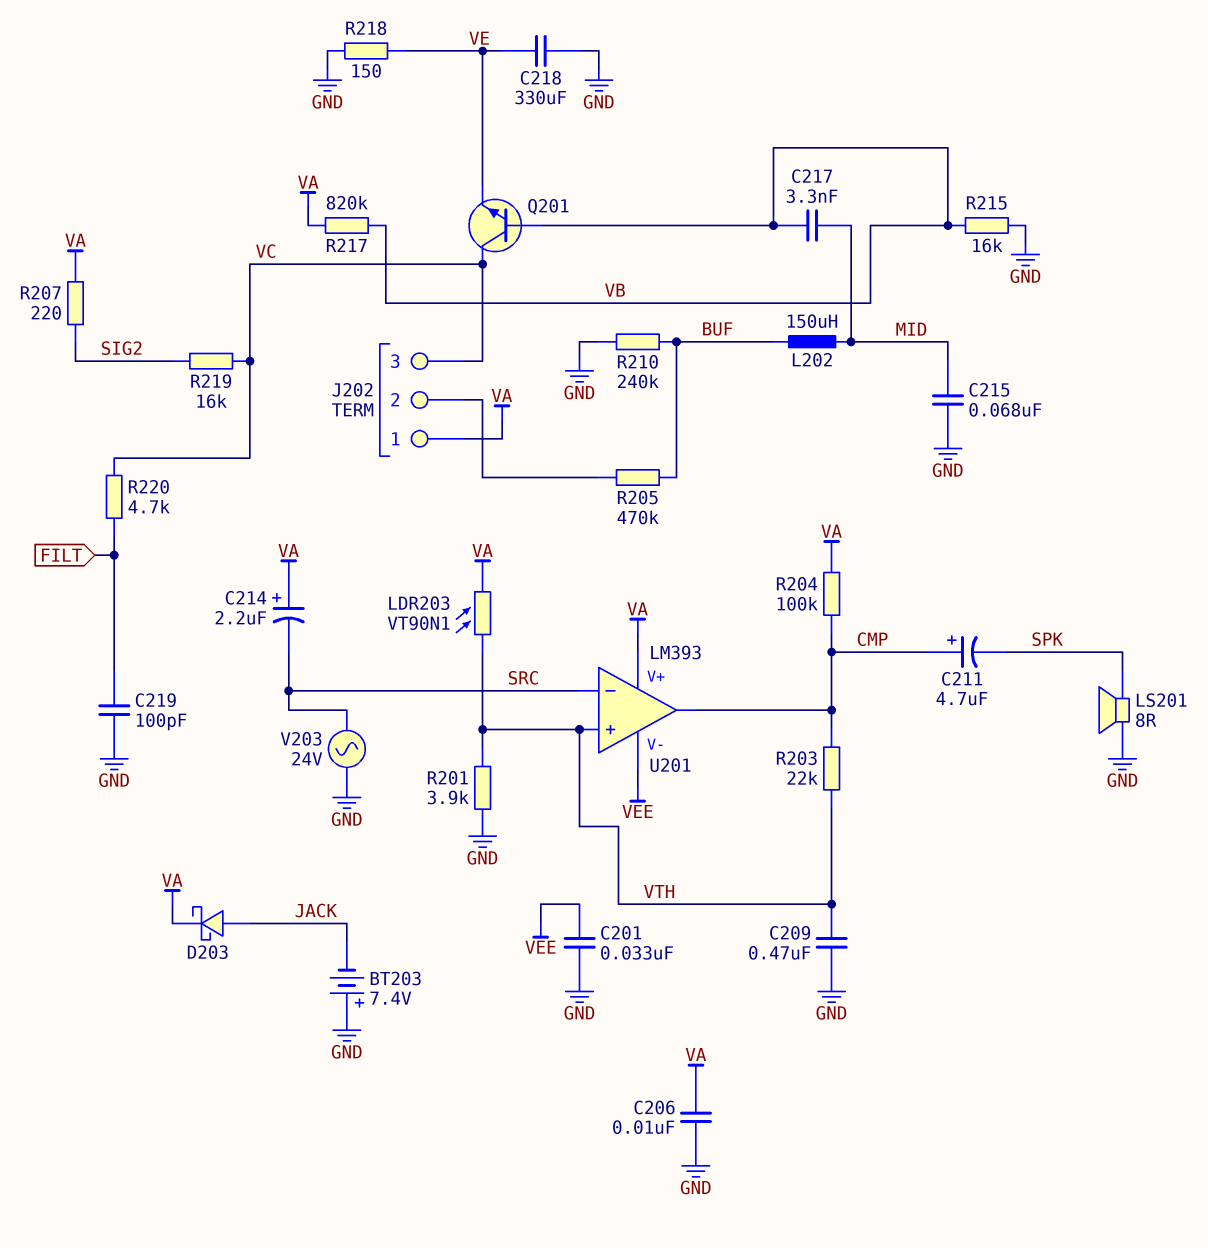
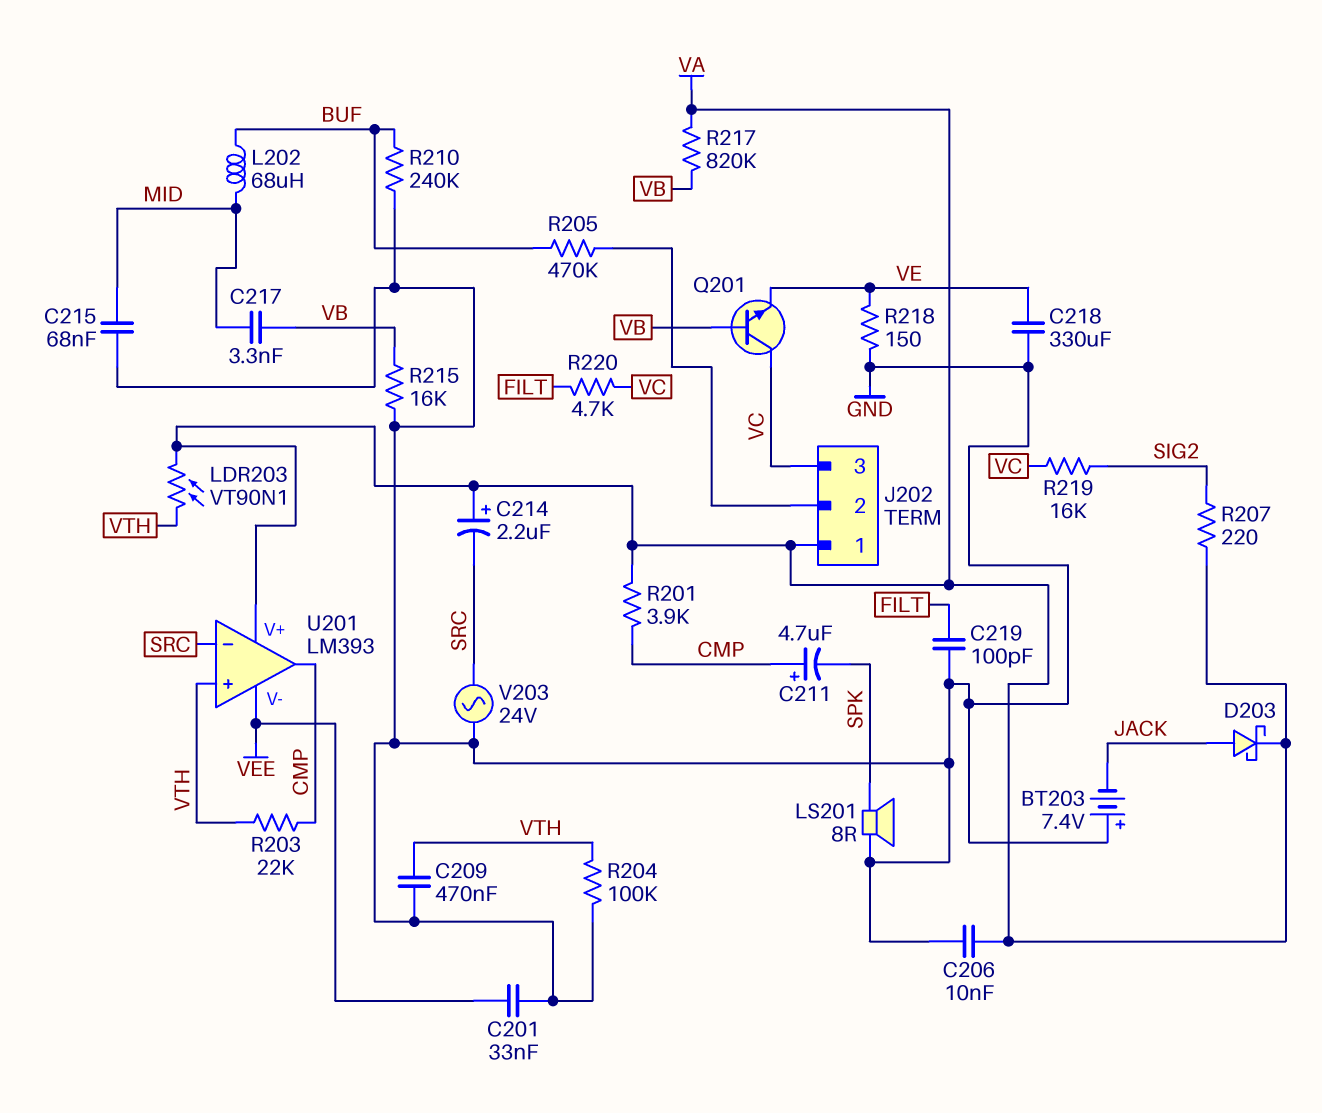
L202: 150uH (BUF, MID) -> 68uH (BUF, MID)
R201: 3.9k (GND, VTH) -> 3.9k (CMP, VA)
R204: 100k (CMP, VA) -> 100k (GND, VTH)

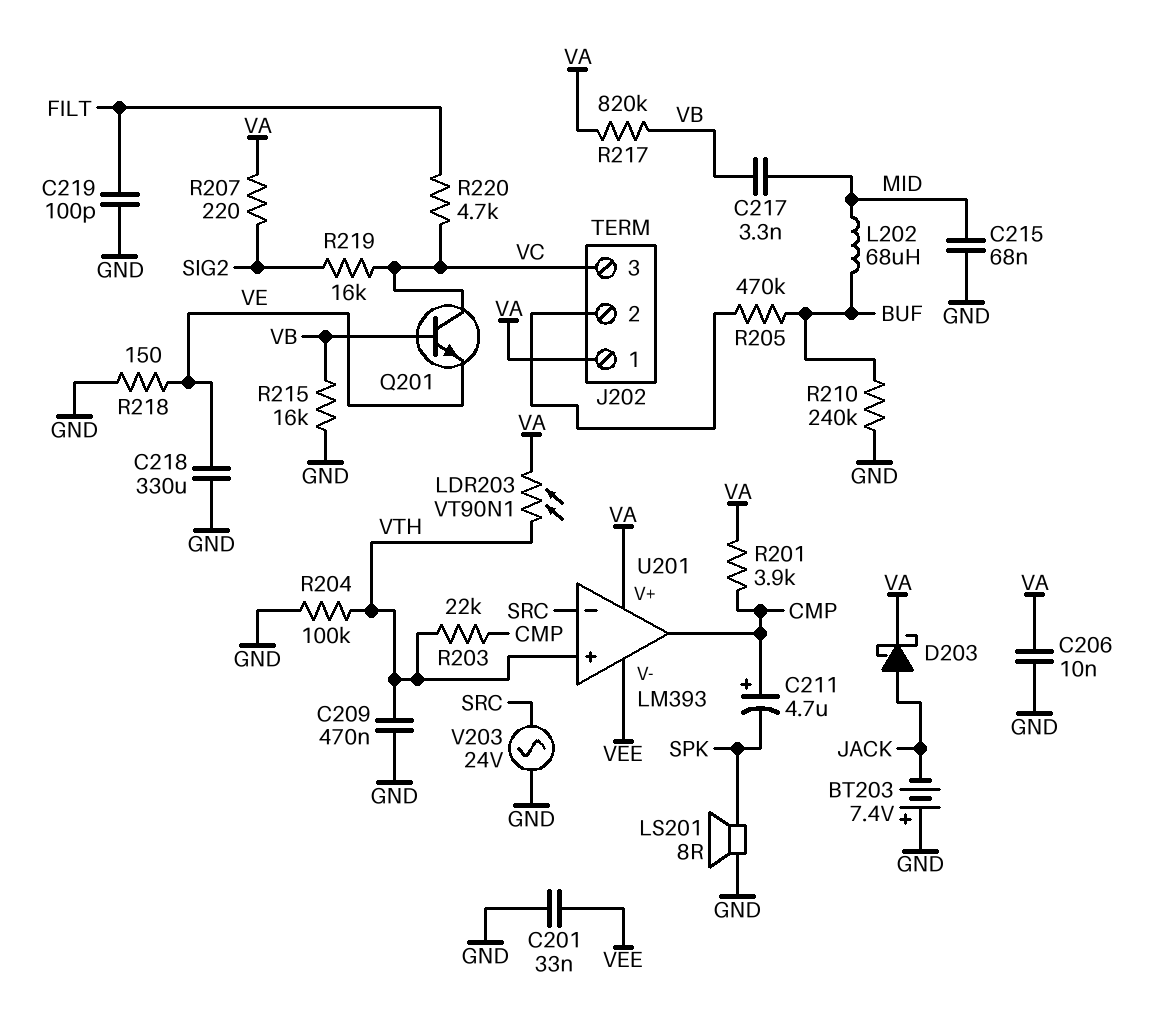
C214: 2.2uF (plus VA, minus SRC) -> none

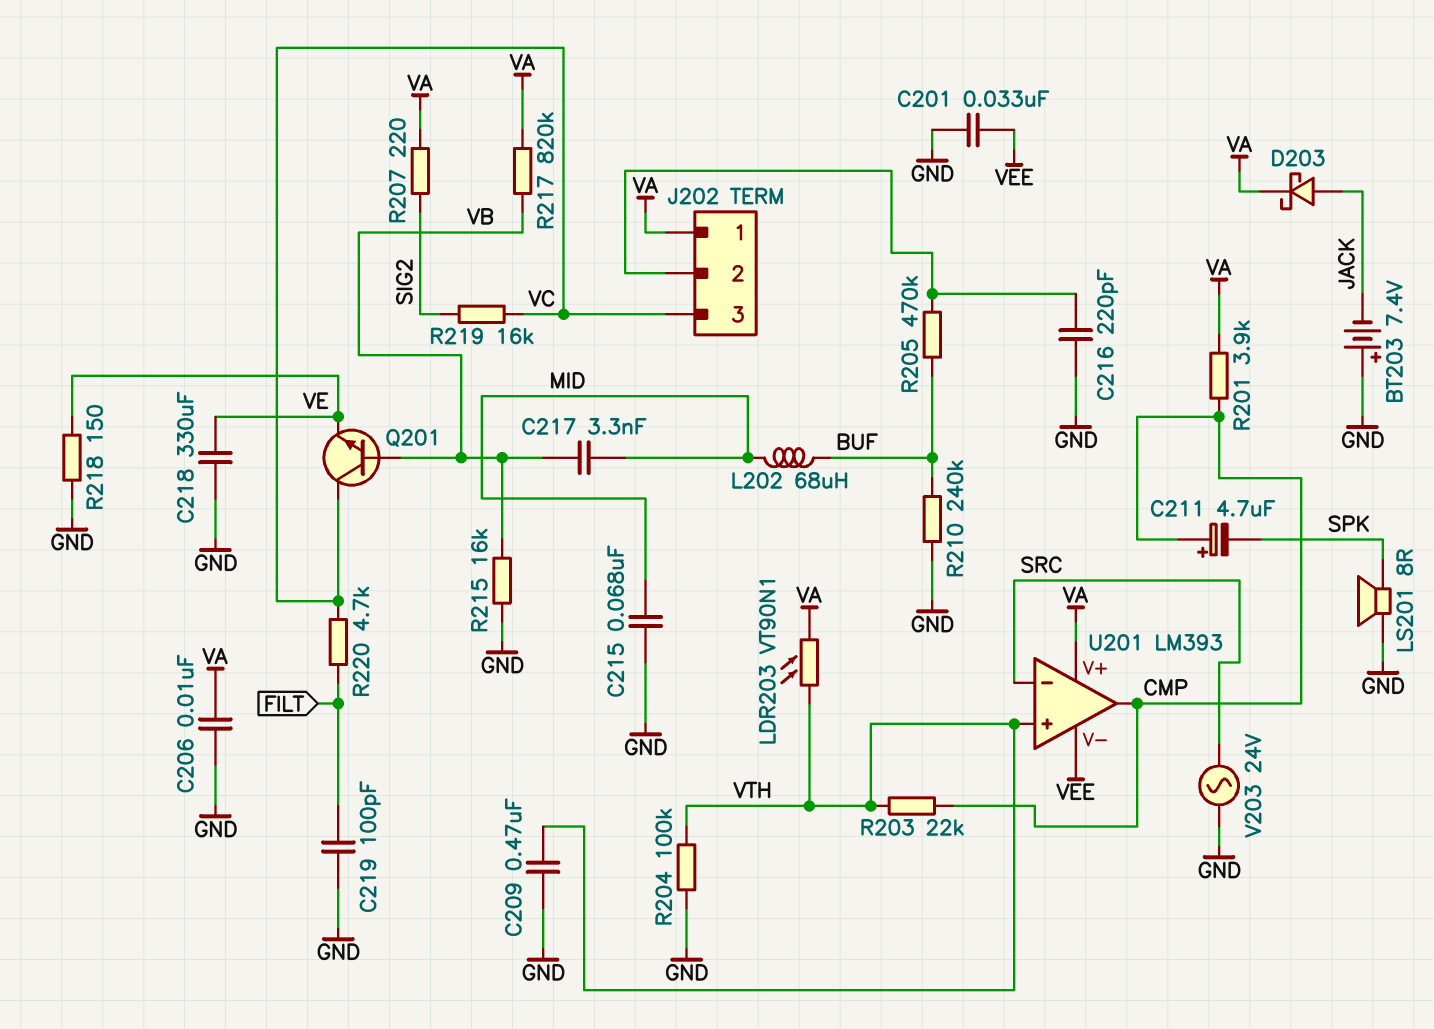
C216: none -> 220pF (GND, J202/2)

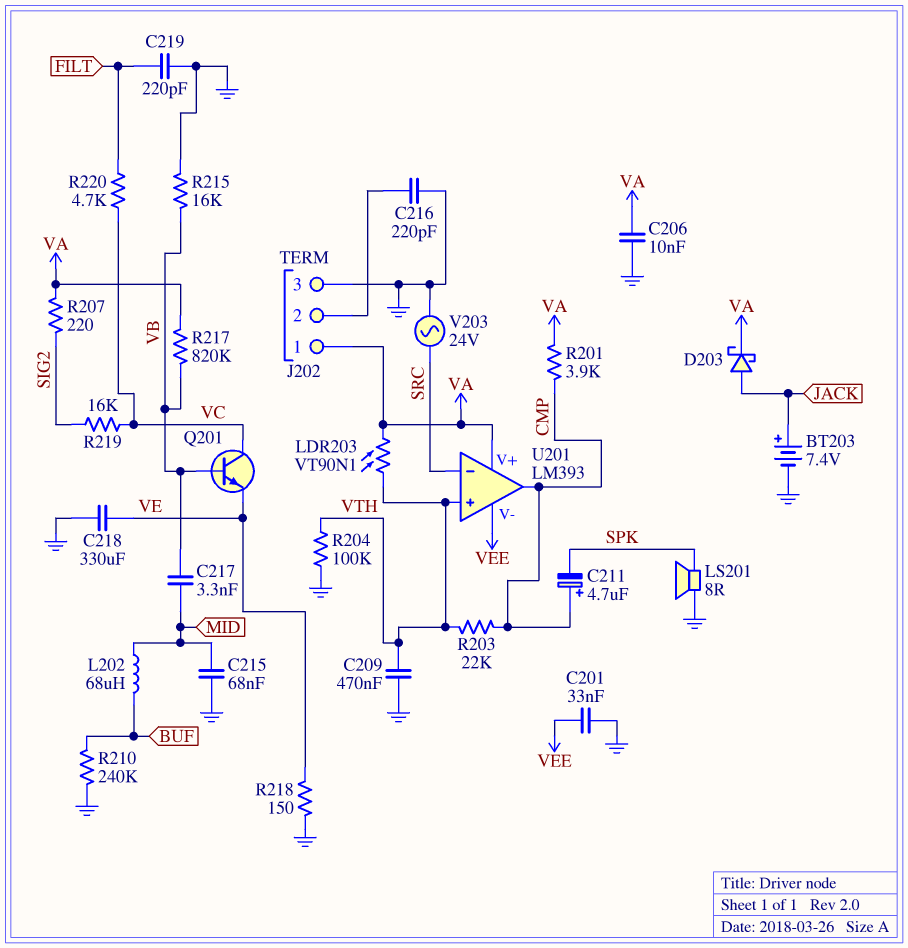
BT203: 7.4V (plus GND, minus JACK) -> 7.4V (plus JACK, minus GND)
C219: 100pF (FILT, GND) -> 220pF (FILT, GND)
J202 pin 3: VC -> GND
R205: 470k (BUF, J202/2) -> none

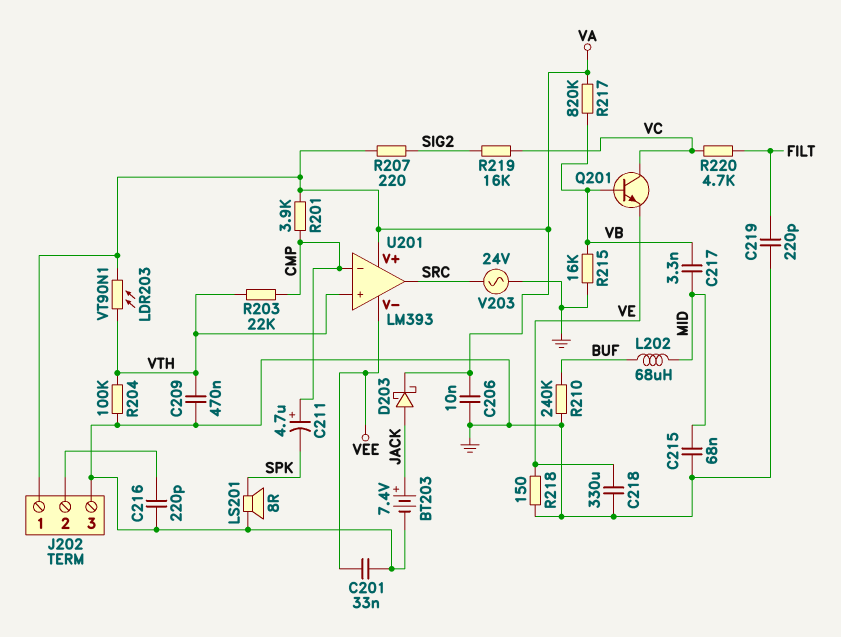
U201 pin in-: SRC -> CMP
U201 pin out: CMP -> SRC

